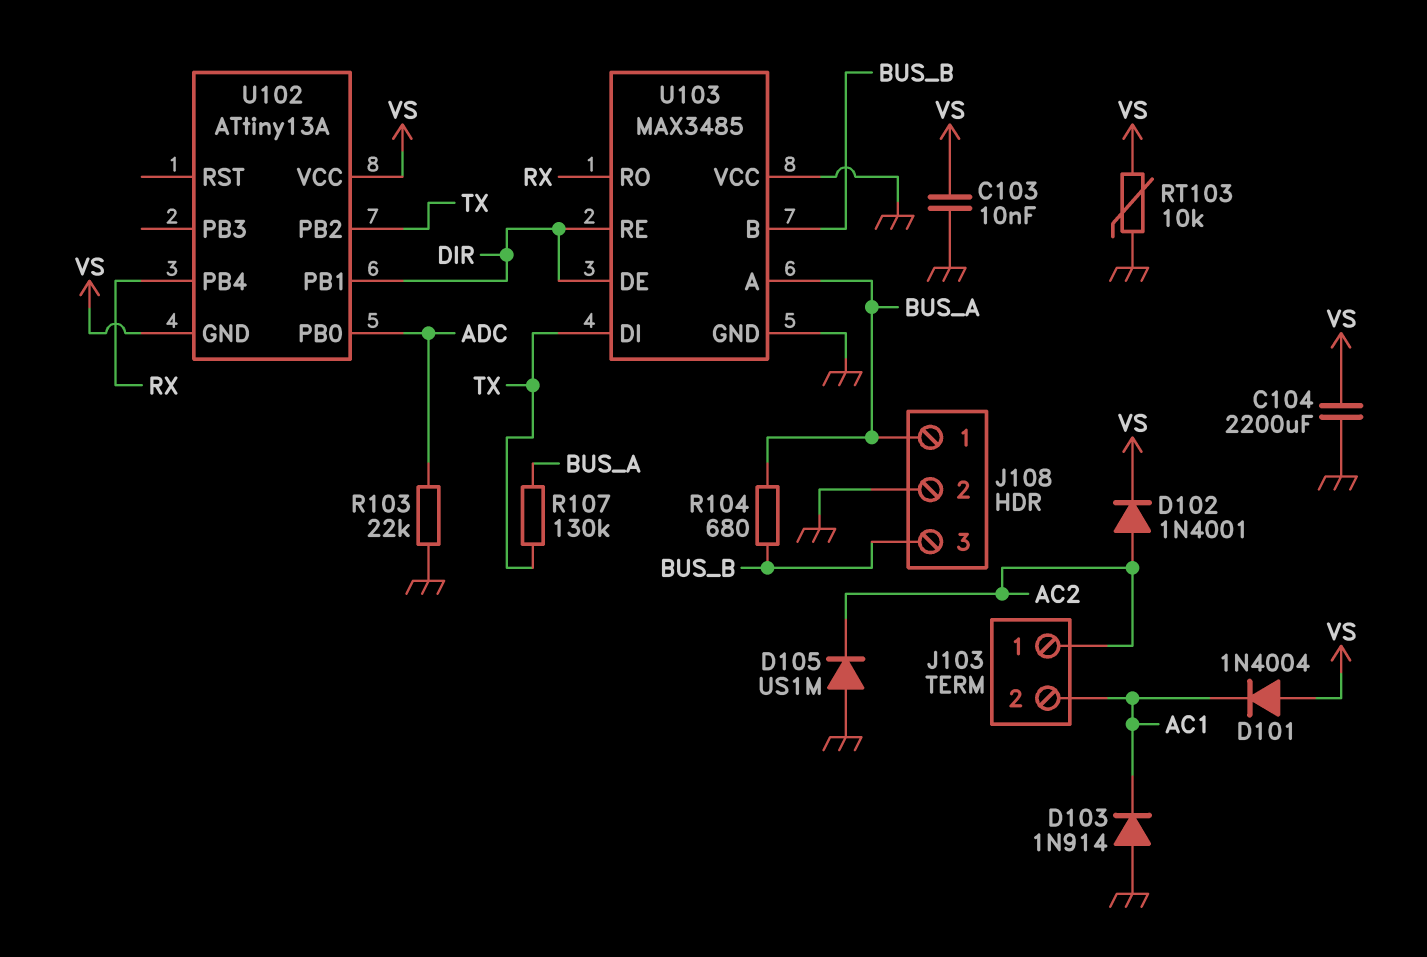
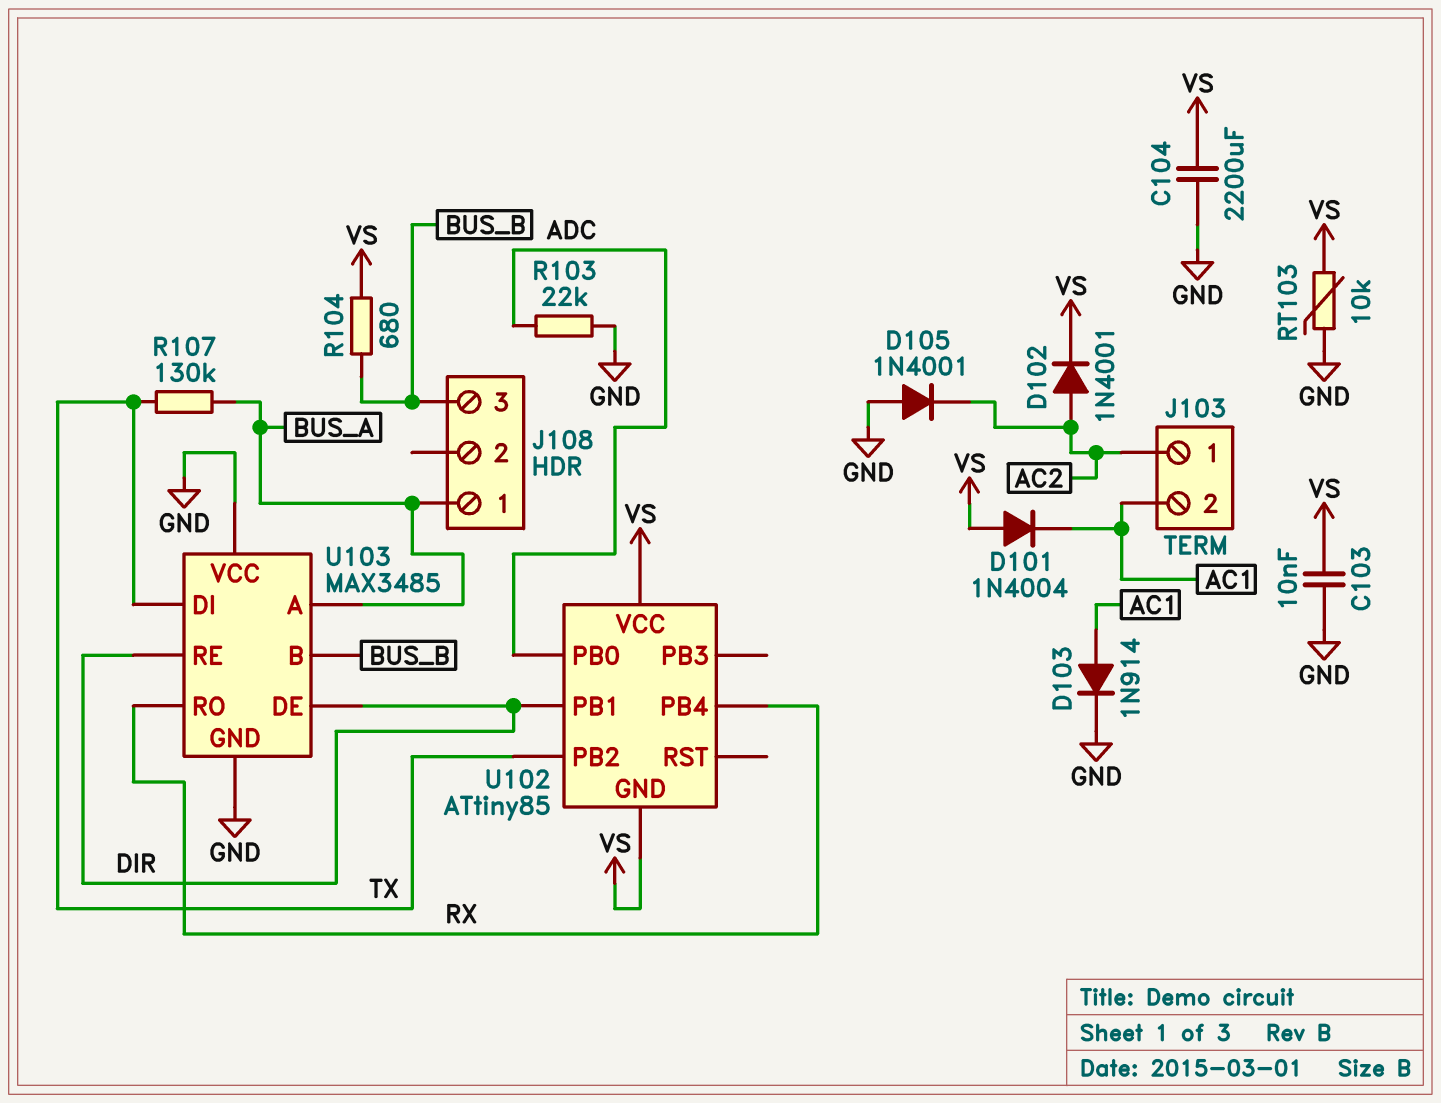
D103: diode 1N914 (A GND, K AC1) -> diode 1N914 (A AC1, K GND)
D105: diode US1M (A GND, K AC2) -> diode 1N4001 (A GND, K AC2)
J108 pin 2: GND -> none
R104: 680 (BUS_A, BUS_B) -> 680 (BUS_B, VS)
U102: ATtiny13A -> ATtiny85

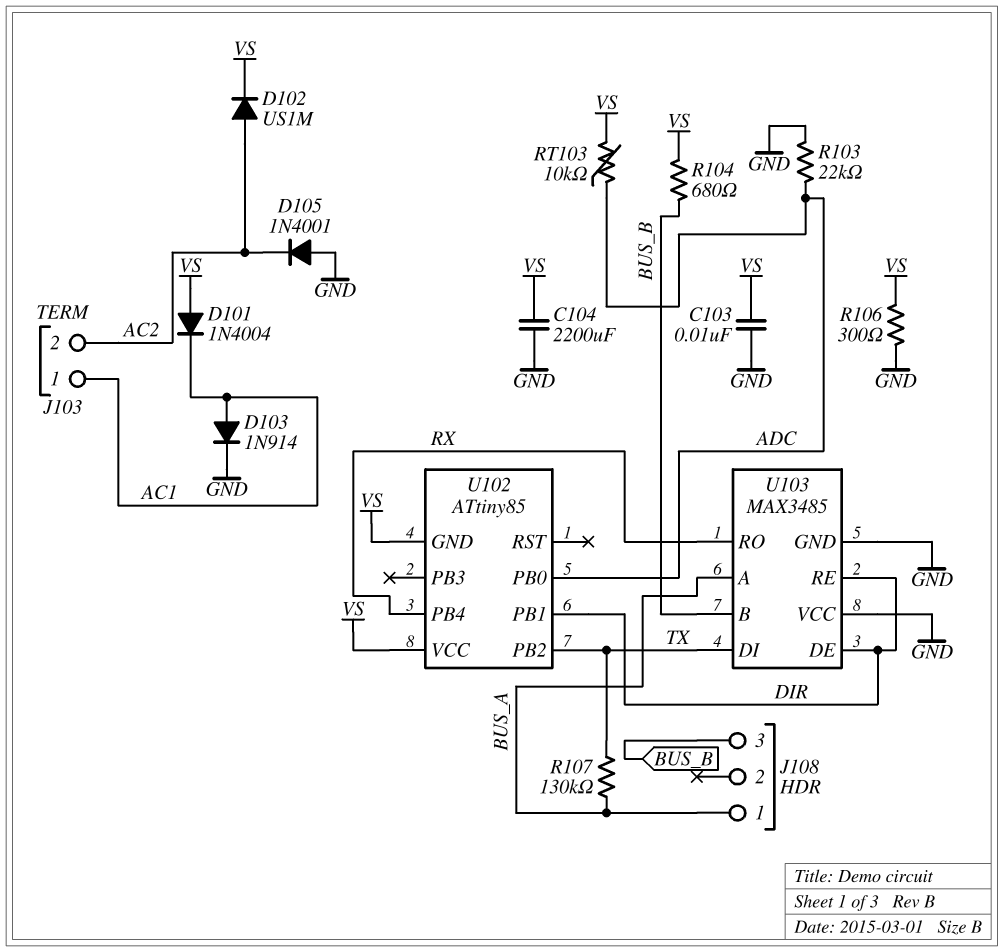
D102: diode 1N4001 (A AC2, K VS) -> diode US1M (A AC2, K VS)
J103 pin 1: AC2 -> AC1
J103 pin 2: AC1 -> AC2
R106: none -> 300 (GND, VS)
RT103: 10k (GND, VS) -> 10k (ADC, VS)

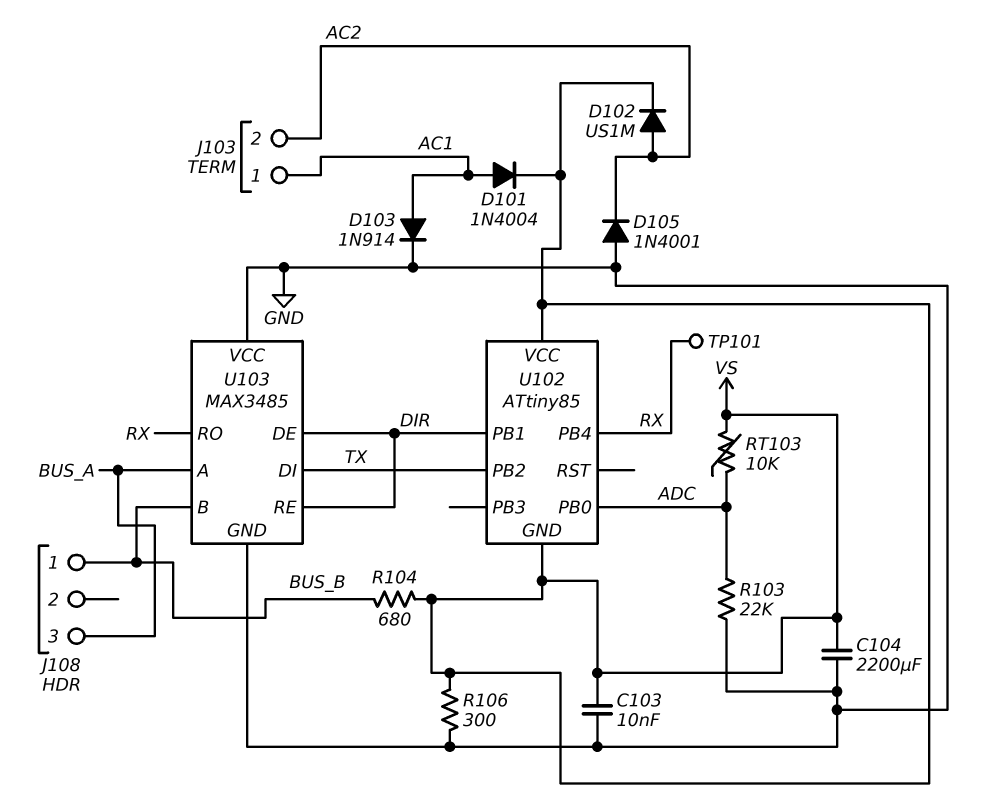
D101: diode 1N4004 (A VS, K AC1) -> diode 1N4004 (A AC1, K VS)
J108 pin 1: BUS_A -> BUS_B
J108 pin 3: BUS_B -> BUS_A
R107: 130k (BUS_A, TX) -> none
TP101: none -> test point (RX)

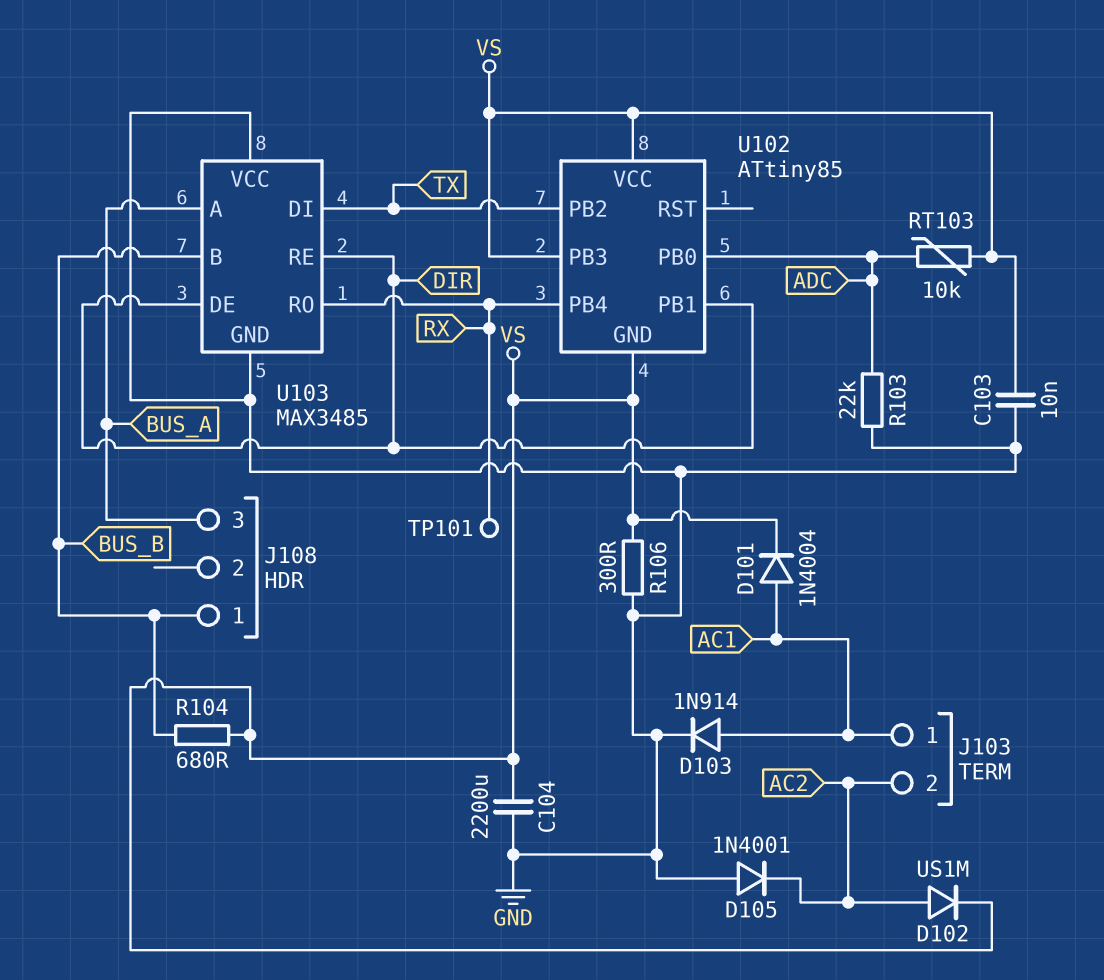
U102 pin PB3: none -> VS

